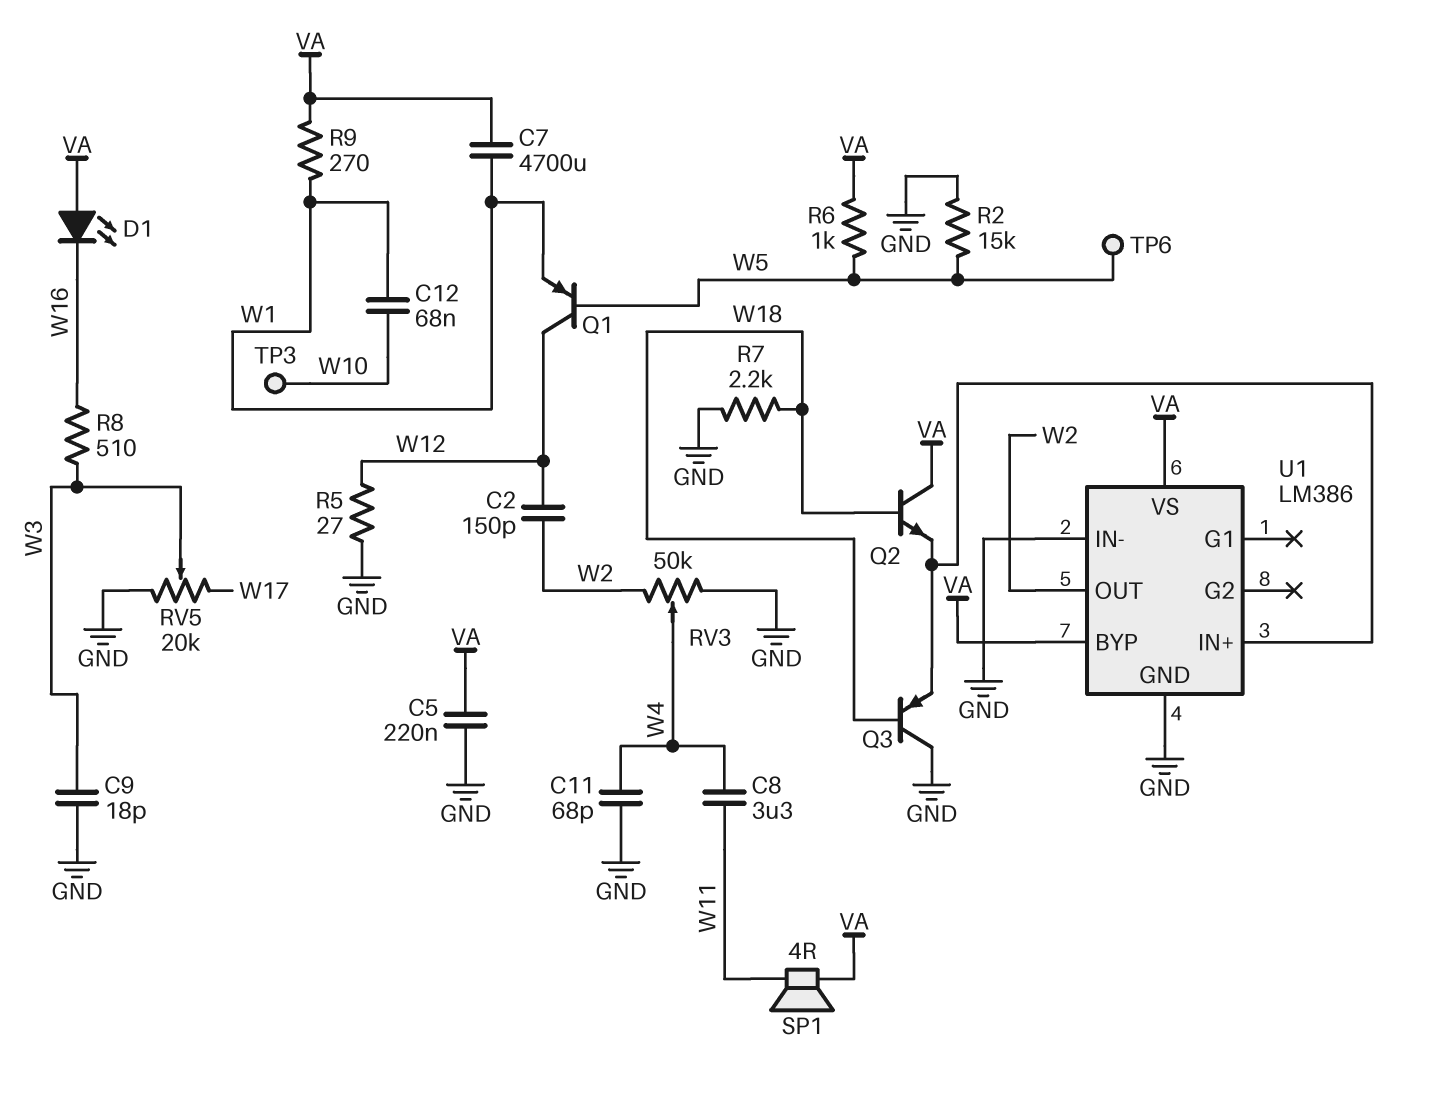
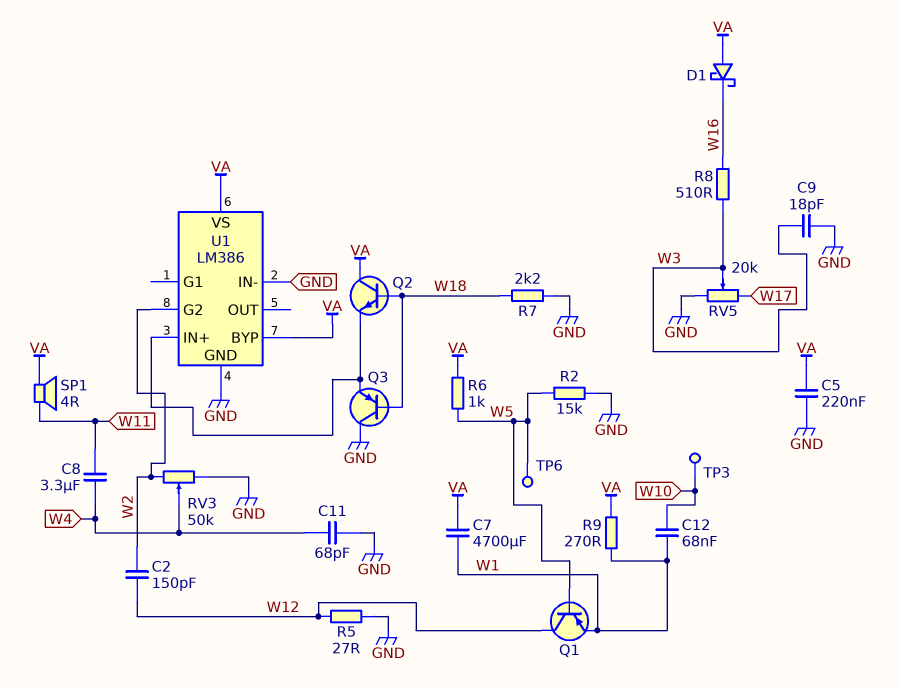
D1: LED (A VA, K W16) -> schottky (A VA, K W16)
U1 pin G2: none -> W2
U1 pin OUT: W2 -> none

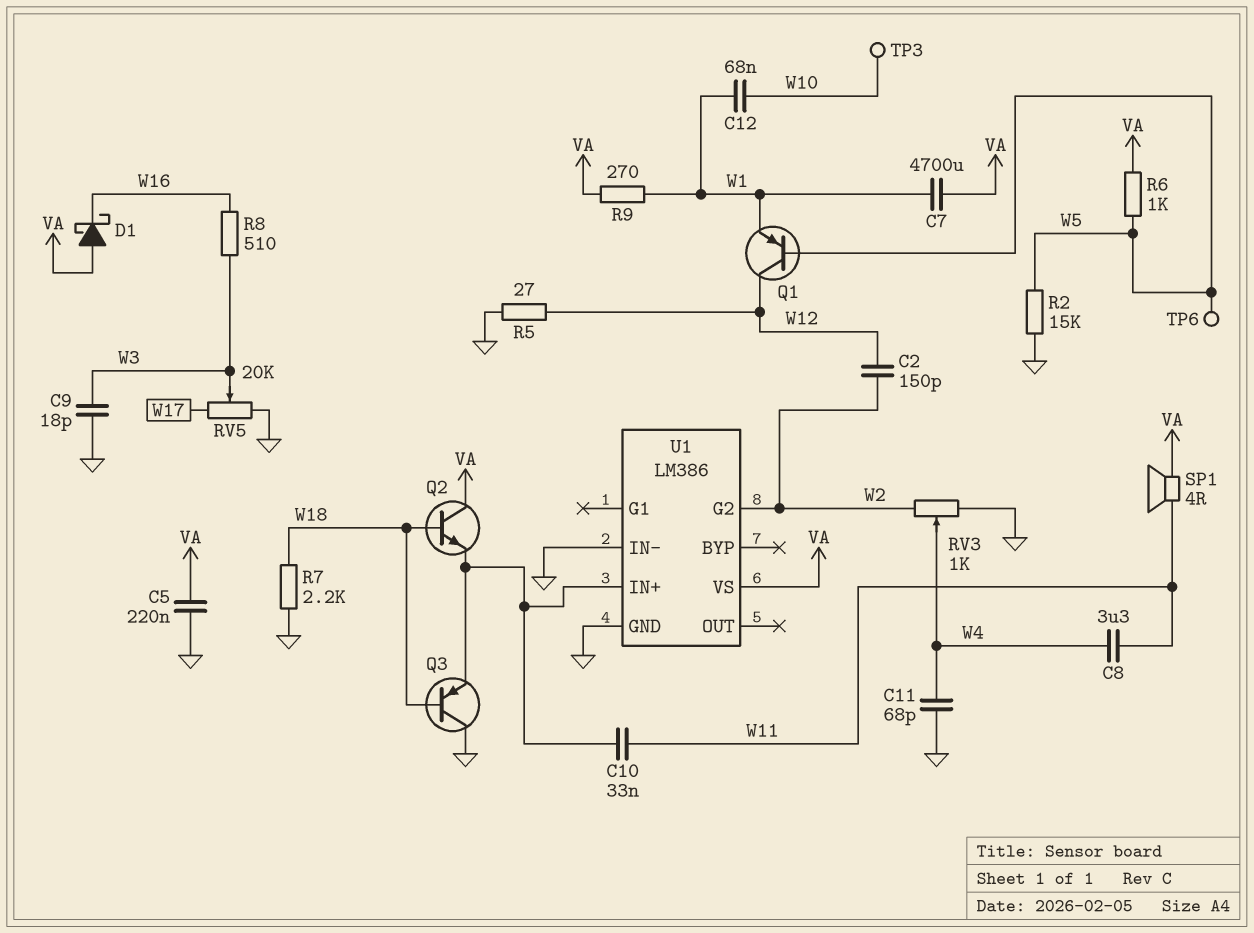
C10: none -> 33nF (U1/IN+, W11)
RV3: 50k (GND, W2, wiper W4) -> 1k (GND, W2, wiper W4)
U1 pin BYP: VA -> none

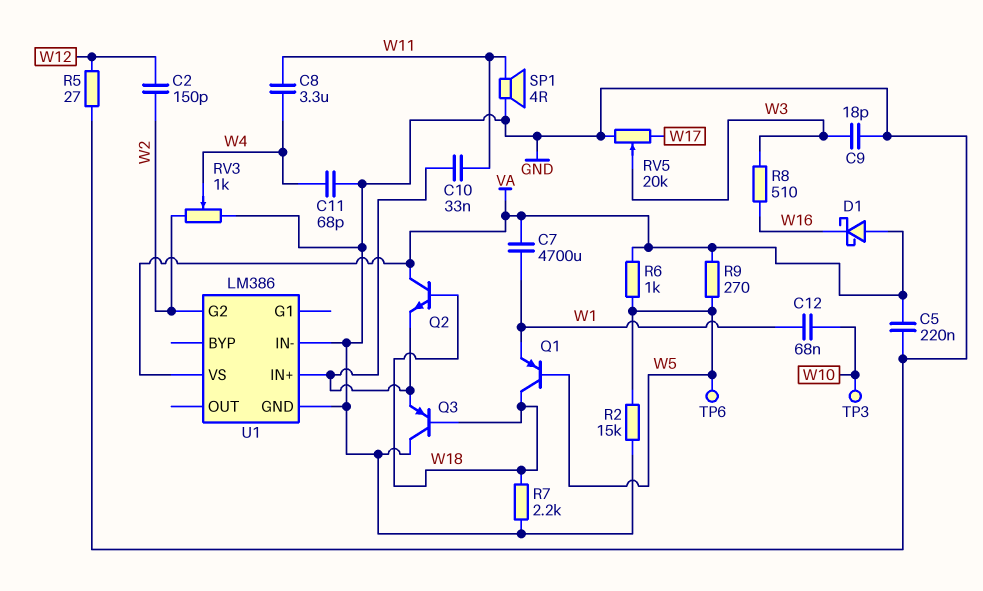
Q1: PNP (B W5, C W12, E W1) -> PNP (B W5, C W18, E W1)
R9: 270 (VA, W1) -> 270 (VA, W5)
SP1: speaker 4R (VA, W11) -> speaker 4R (GND, W11)

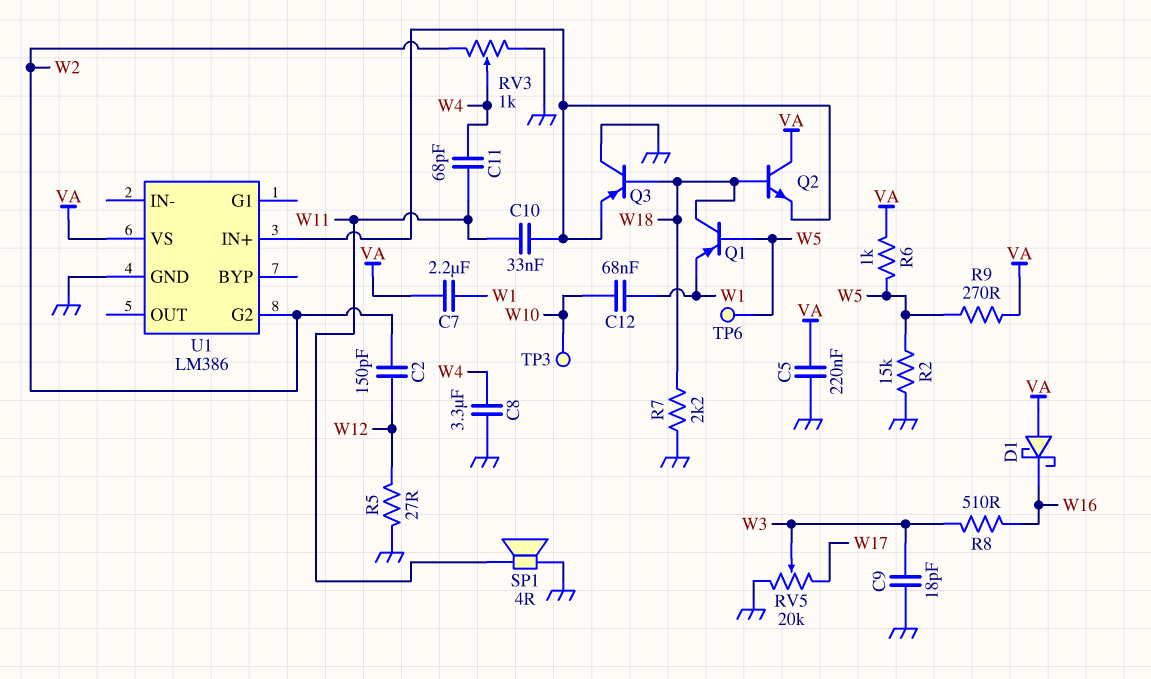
C7: 4700uF (VA, W1) -> 2.2uF (VA, W1)
C8: 3.3uF (W4, W11) -> 3.3uF (GND, W4)
C11: 68pF (GND, W4) -> 68pF (W4, W11)
U1 pin IN-: GND -> none

